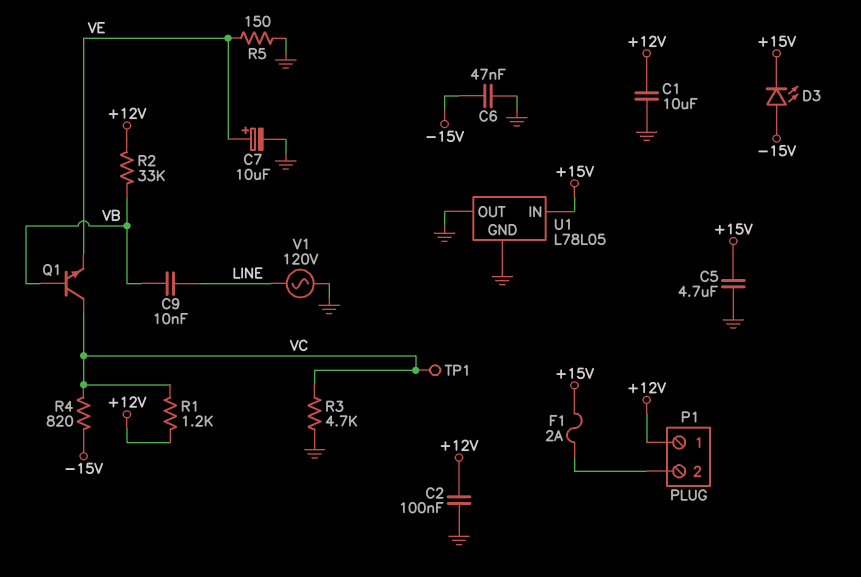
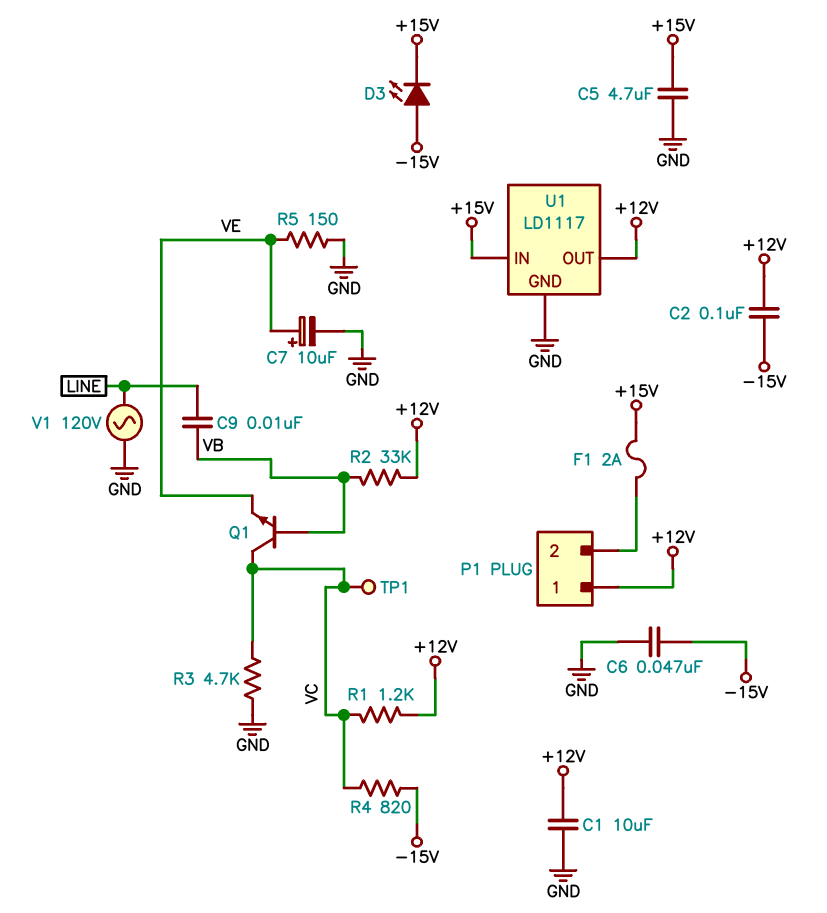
C2: 100nF (+12V, GND) -> 100nF (+12V, -15V)
U1: L78L05 -> LD1117
U1 pin OUT: GND -> +12V

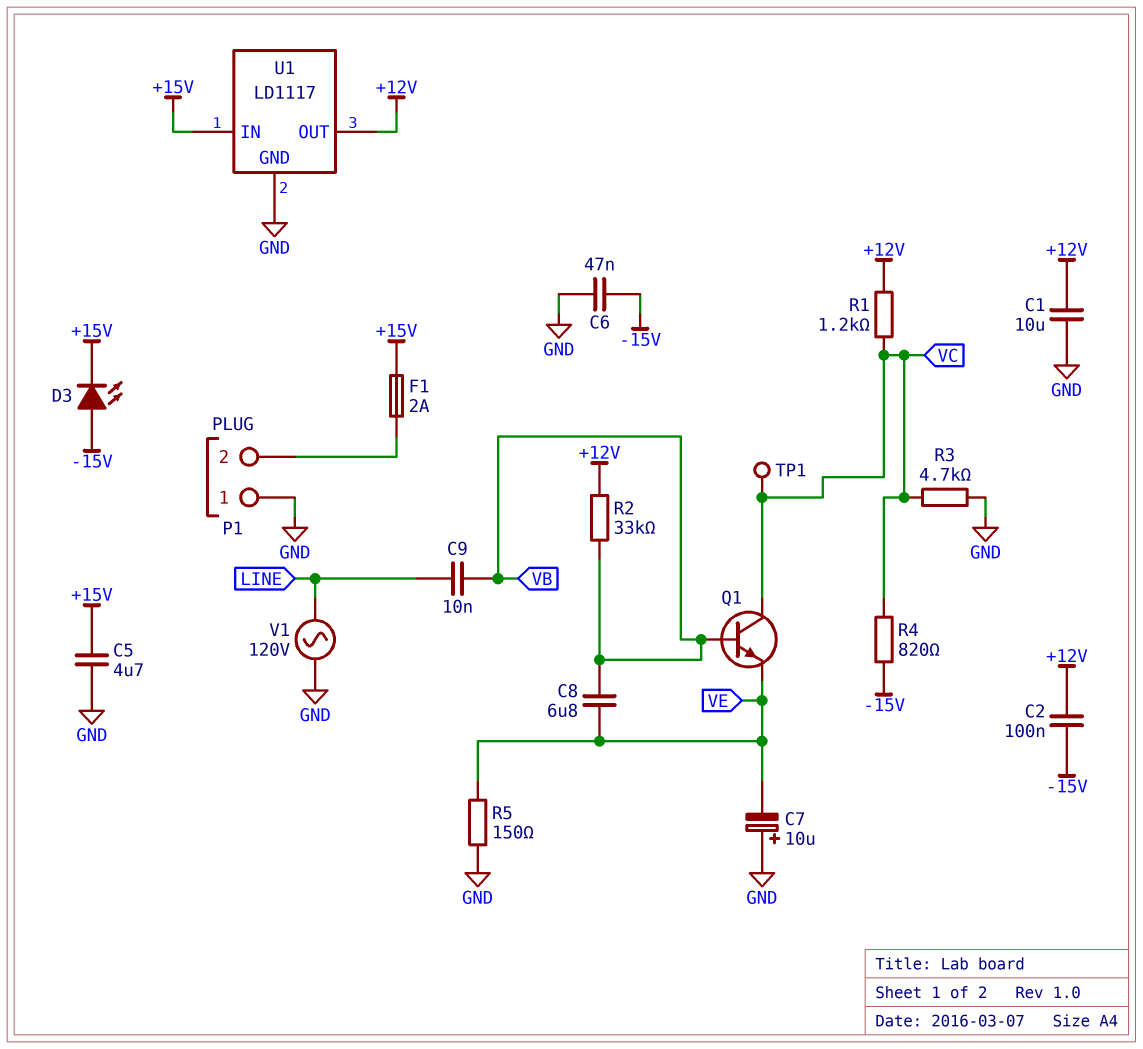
C7: 10uF (plus VE, minus GND) -> 10uF (plus GND, minus VE)
C8: none -> 6.8uF (VB, VE)
P1 pin 1: +12V -> GND

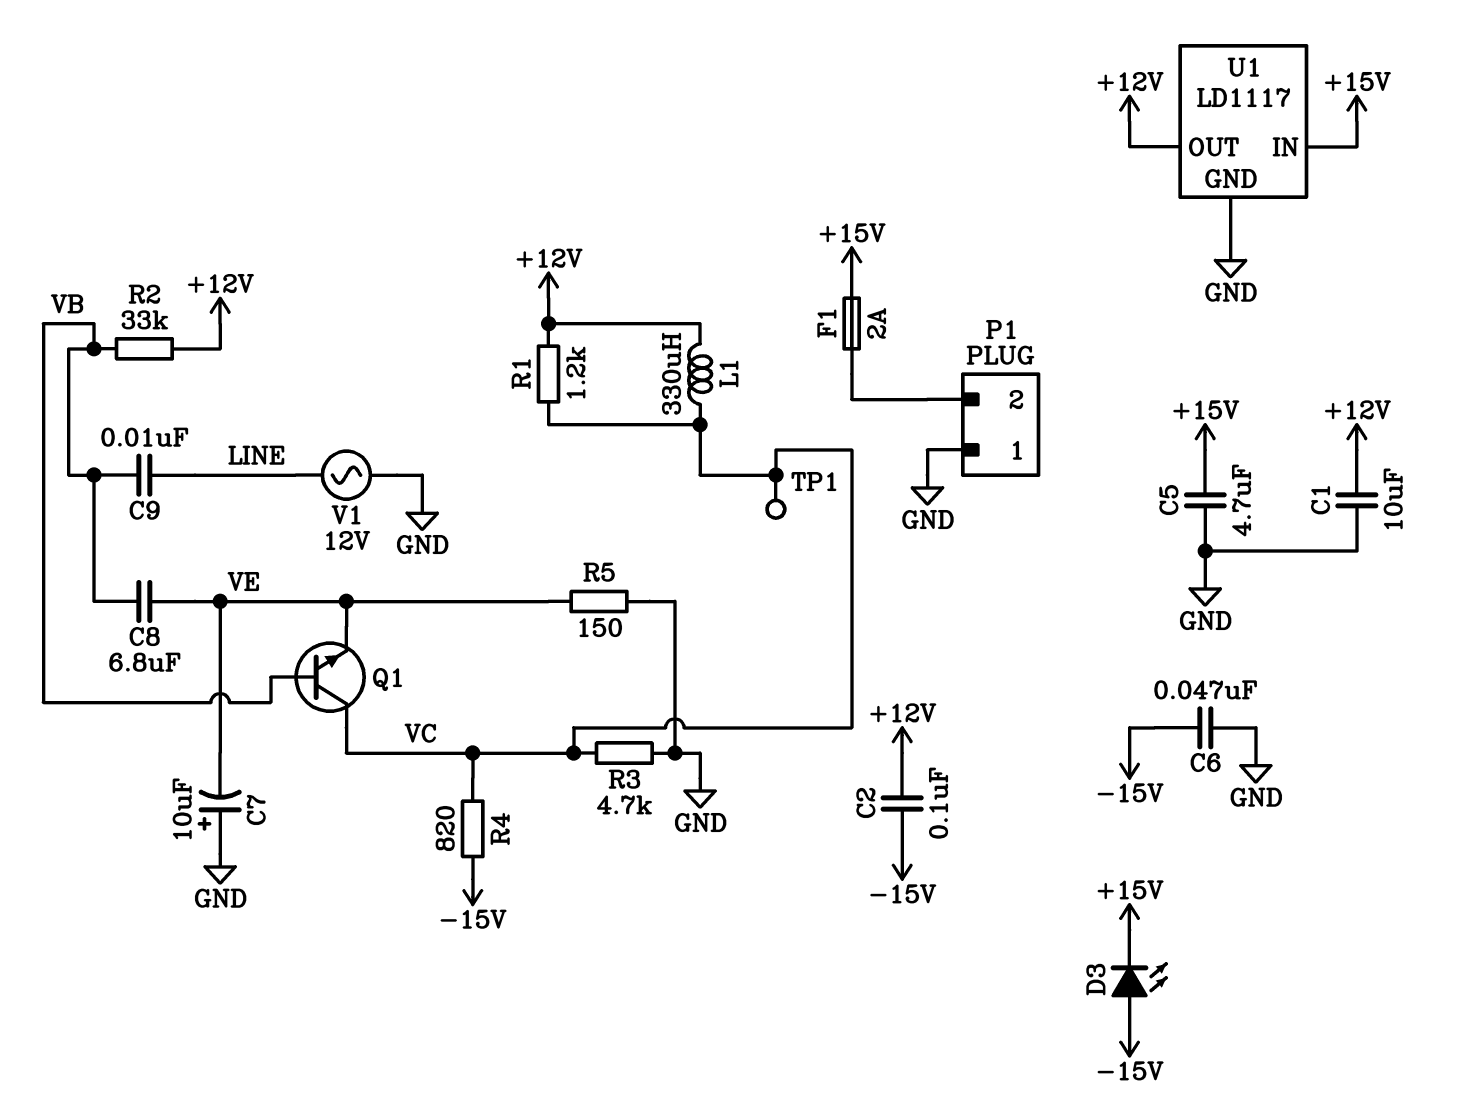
L1: none -> 330uH (+12V, VC)
V1: AC 120V (GND, LINE) -> AC 12V (GND, LINE)

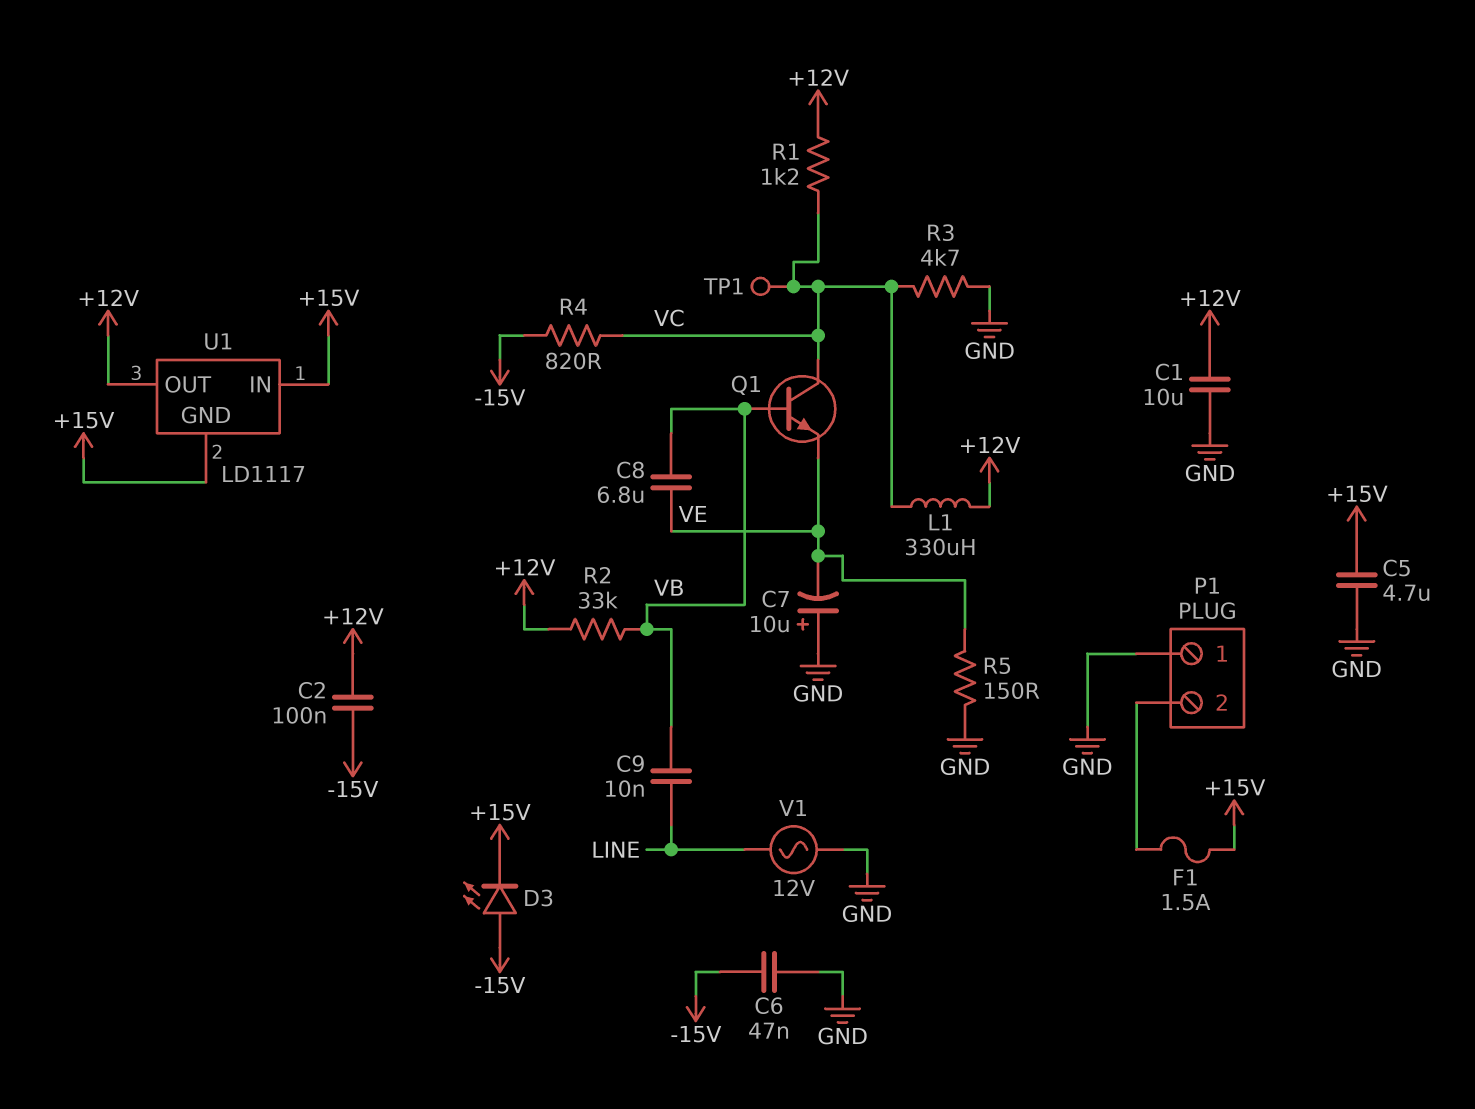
F1: 2A (+15V, P1/2) -> 1.5A (+15V, P1/2)
U1 pin GND: GND -> +15V

